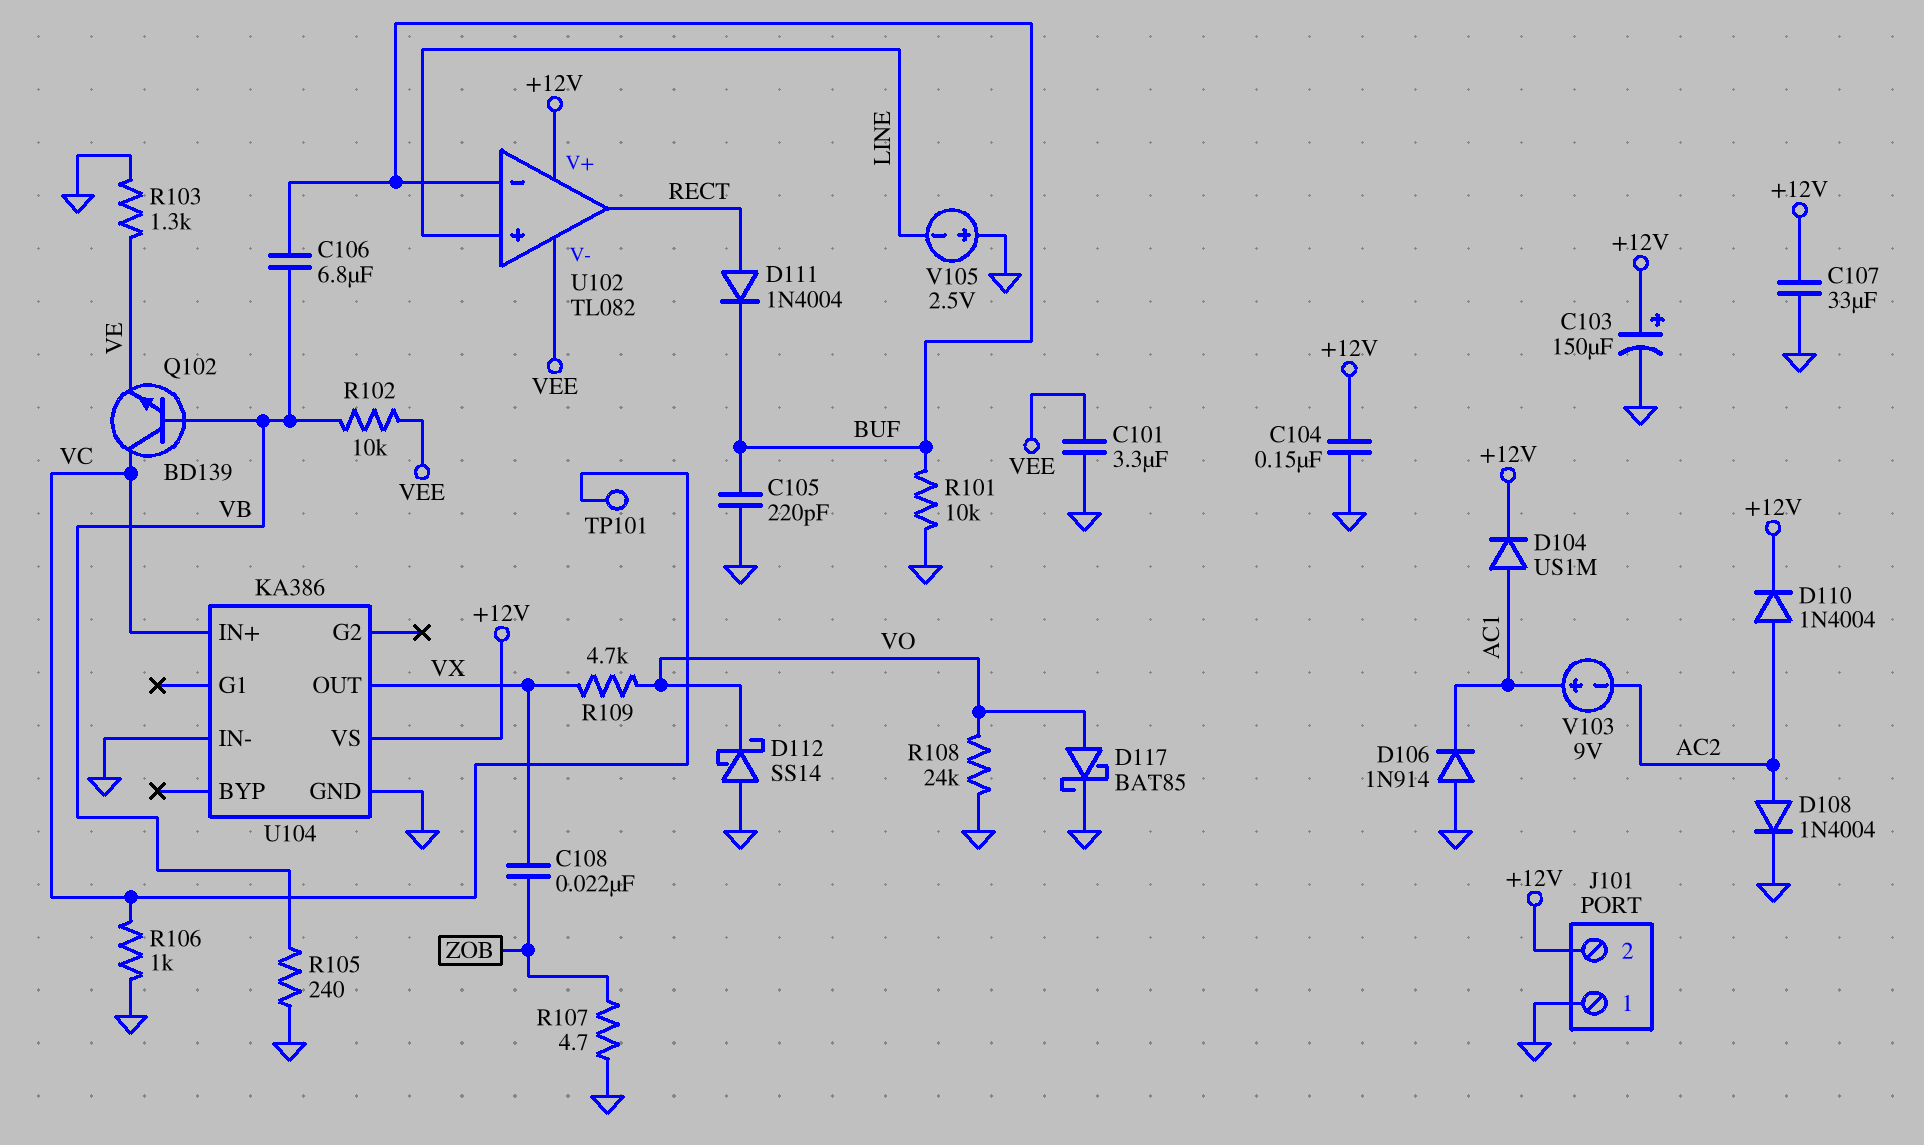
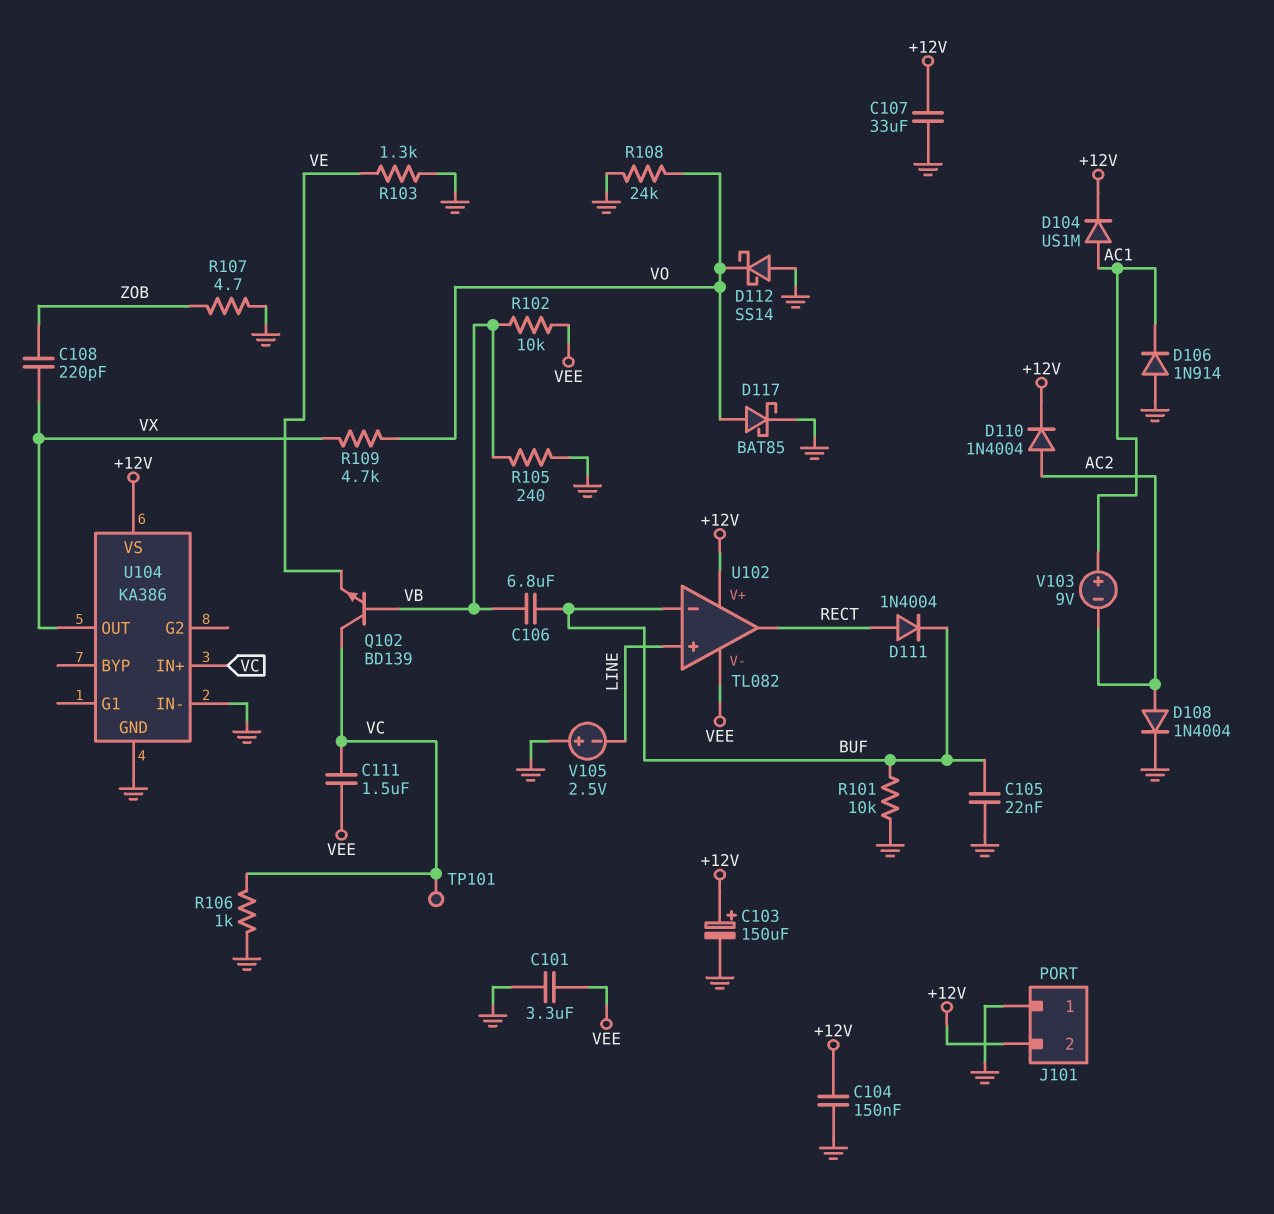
C105: 220pF (BUF, GND) -> 22nF (BUF, GND)
C108: 22nF (VX, ZOB) -> 220pF (VX, ZOB)
C111: none -> 1.5uF (VC, VEE)

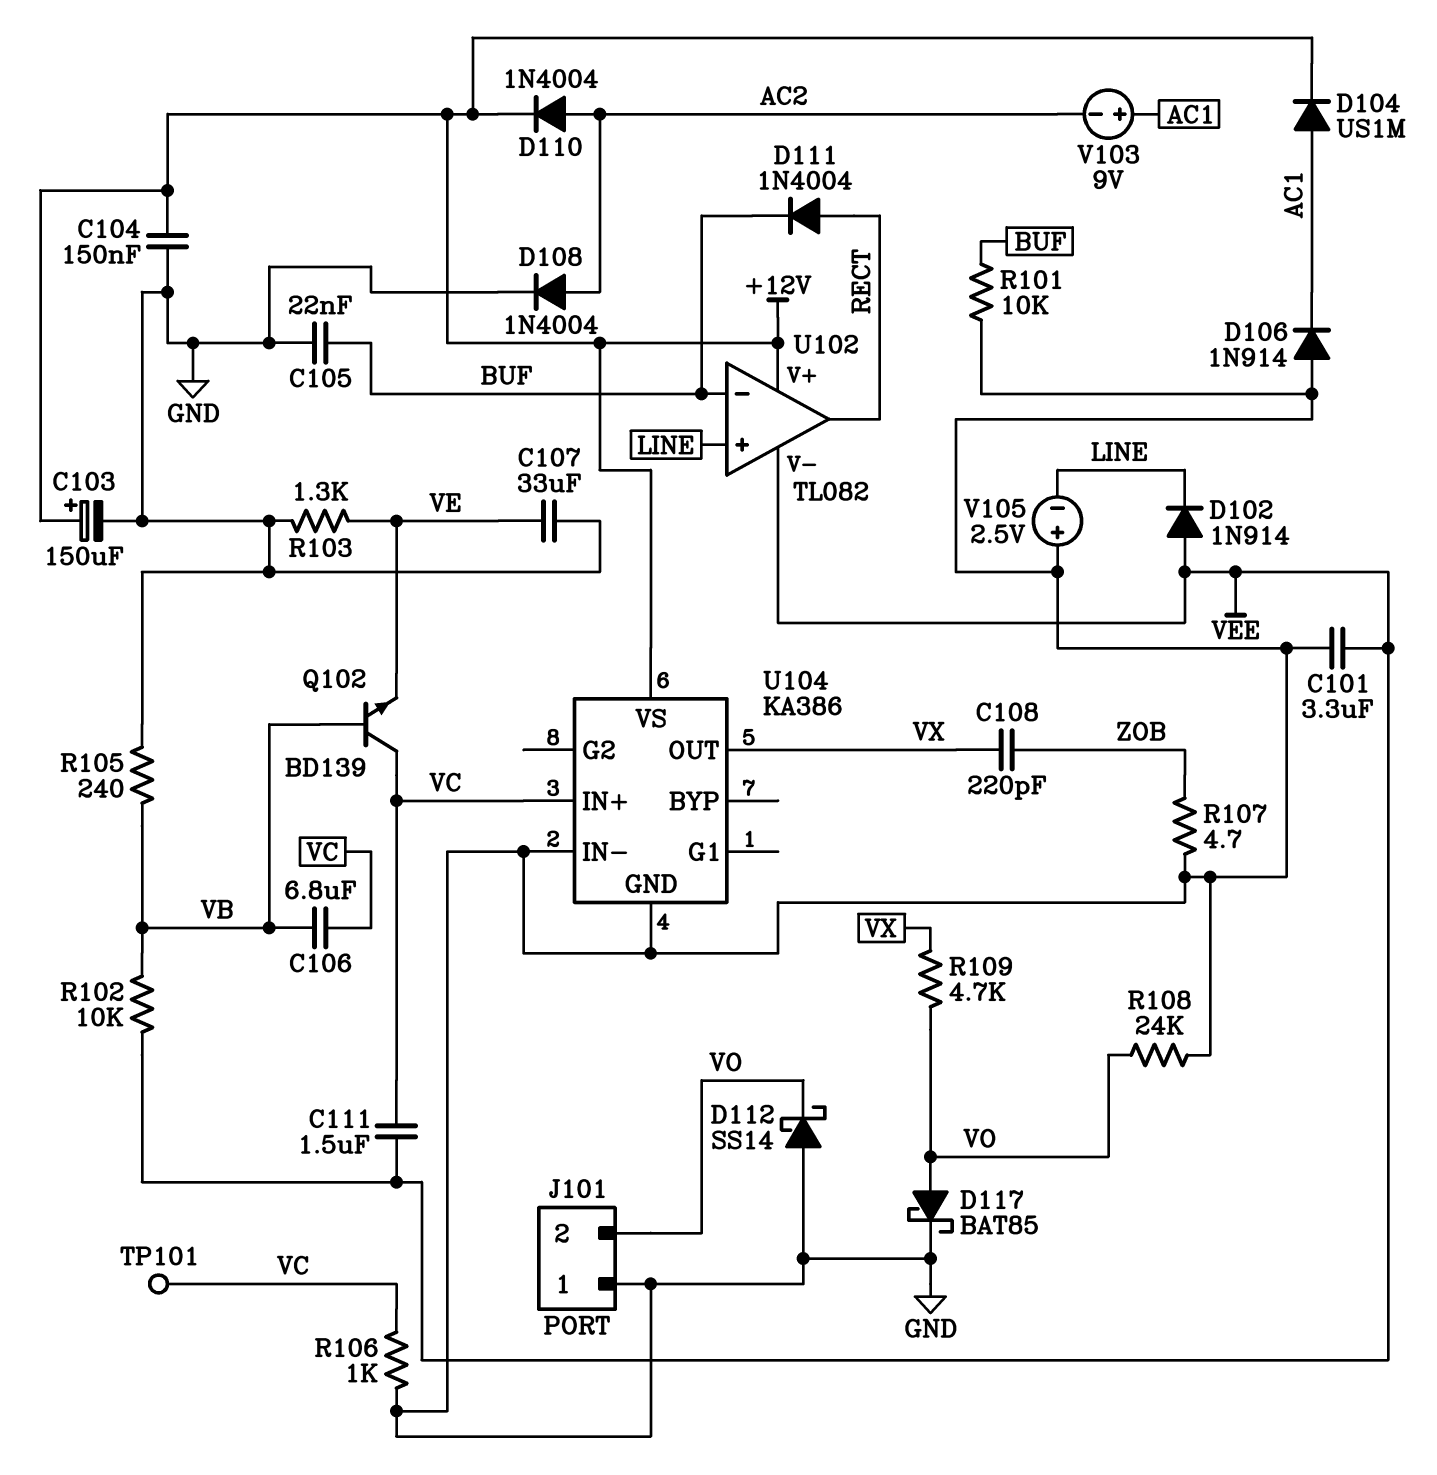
C106: 6.8uF (BUF, VB) -> 6.8uF (VB, VC)
C107: 33uF (+12V, GND) -> 33uF (GND, VE)
D102: none -> diode 1N914 (A VEE, K LINE)
J101 pin 2: +12V -> VO

